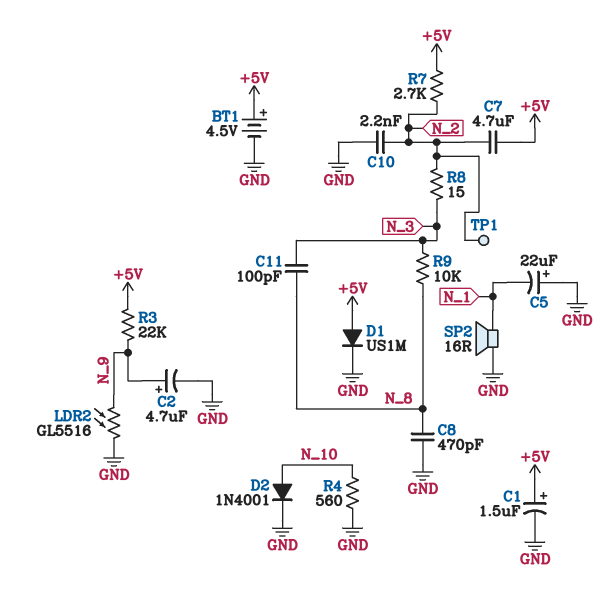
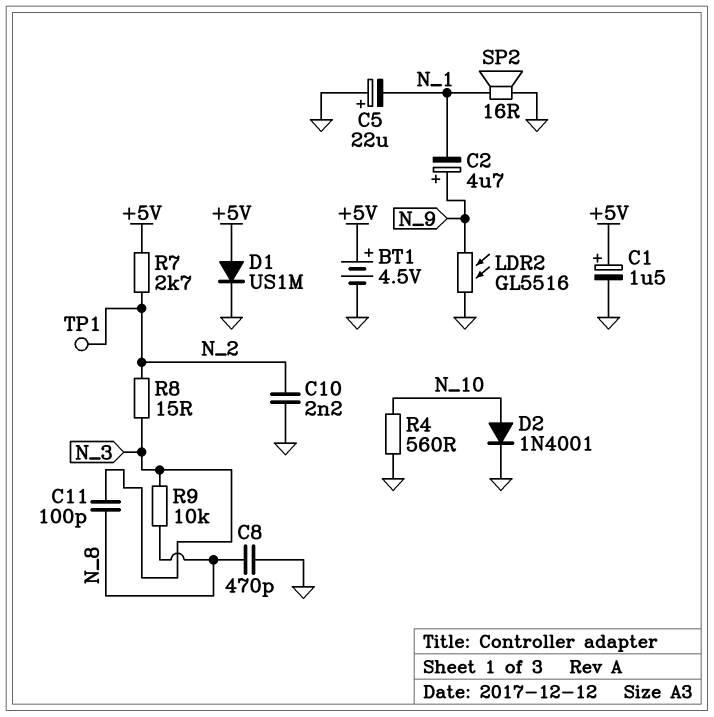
C2: 4.7uF (plus N_9, minus GND) -> 4.7uF (plus N_9, minus N_1)
C7: 4.7uF (+5V, N_2) -> none
R3: 22k (+5V, N_9) -> none

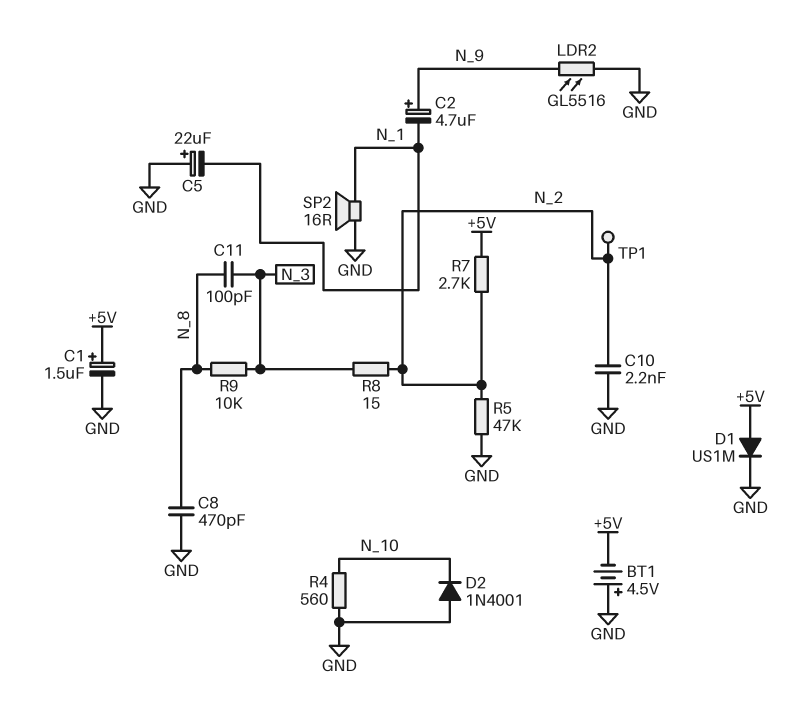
BT1: 4.5V (plus +5V, minus GND) -> 4.5V (plus GND, minus +5V)
D2: diode 1N4001 (A N_10, K GND) -> diode 1N4001 (A GND, K N_10)
R5: none -> 47k (GND, N_2)

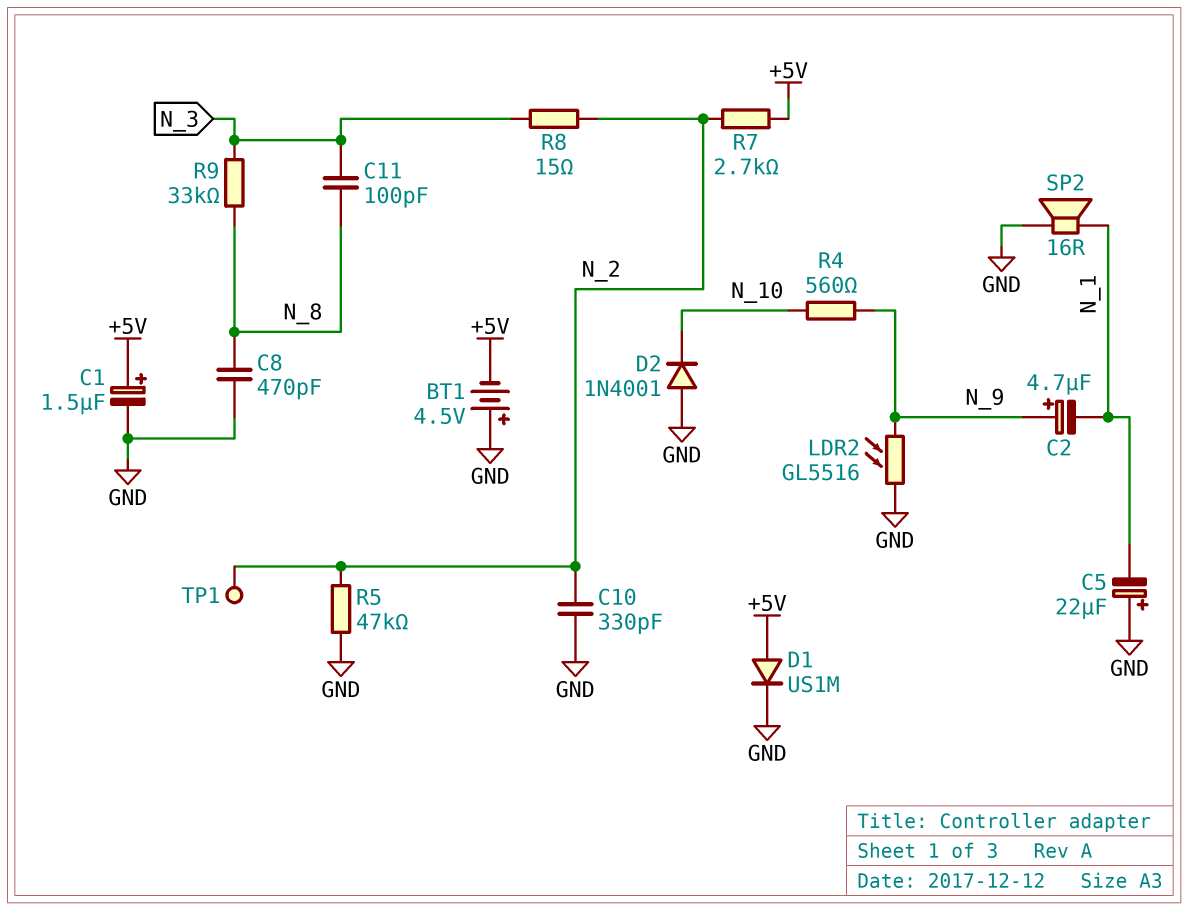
C10: 2.2nF (GND, N_2) -> 330pF (GND, N_2)
R4: 560 (GND, N_10) -> 560 (N_9, N_10)
R9: 10k (N_3, N_8) -> 33k (N_3, N_8)

